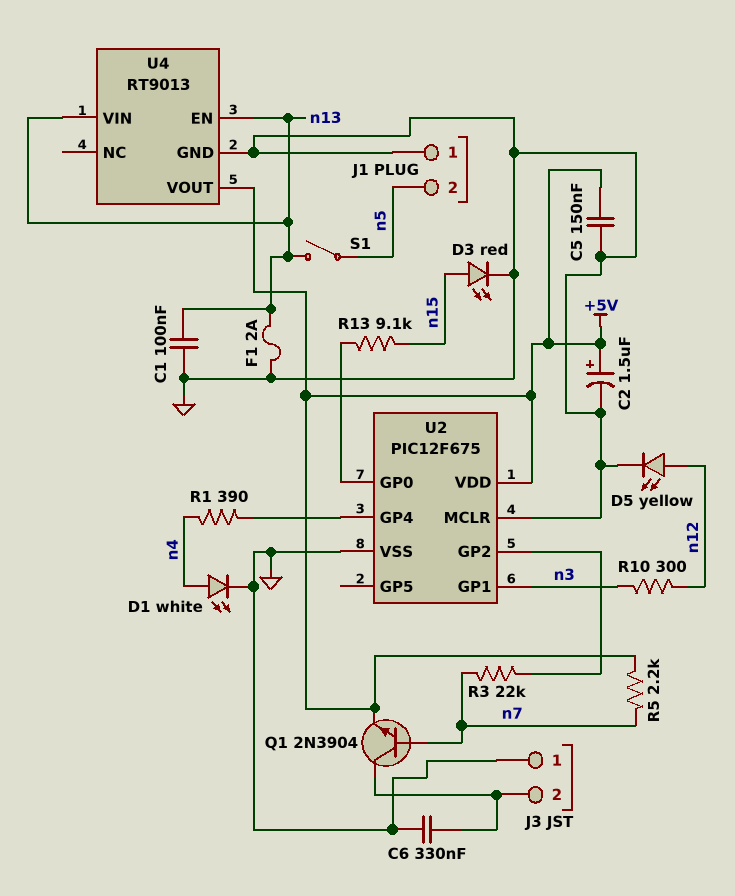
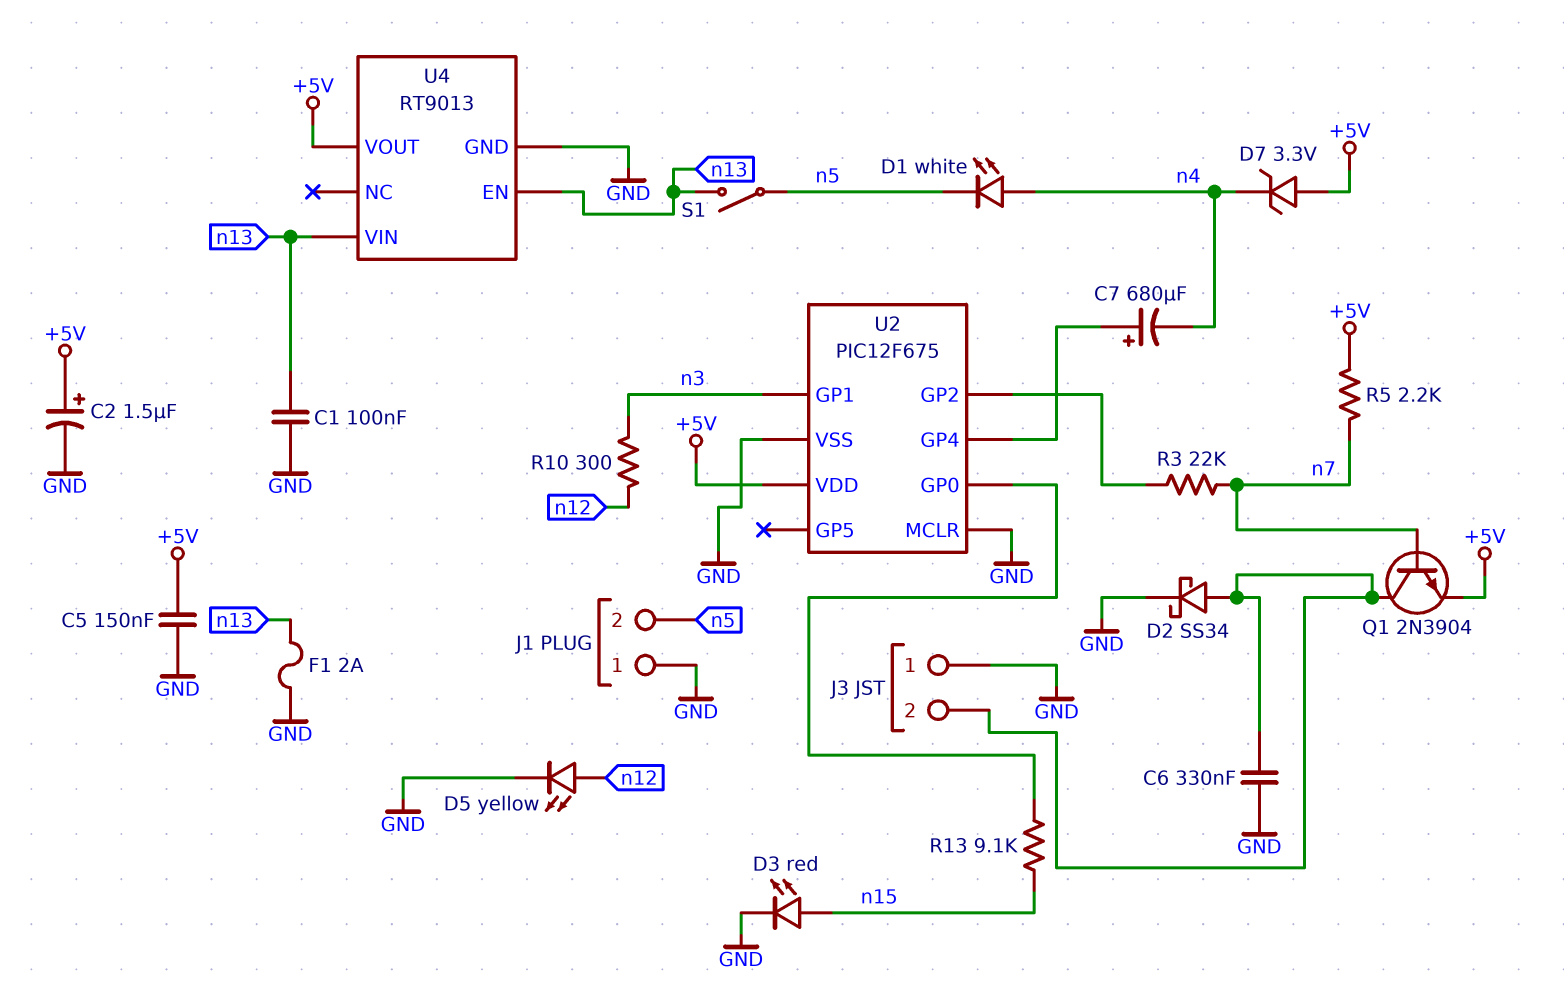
C7: none -> 680uF (plus U2/GP4, minus n4)
D1: LED white (A n4, K GND) -> LED white (A n4, K n5)
D2: none -> schottky SS34 (A J3/2, K GND)
D7: none -> zener 3.3V (A +5V, K n4)
R1: 390 (U2/GP4, n4) -> none

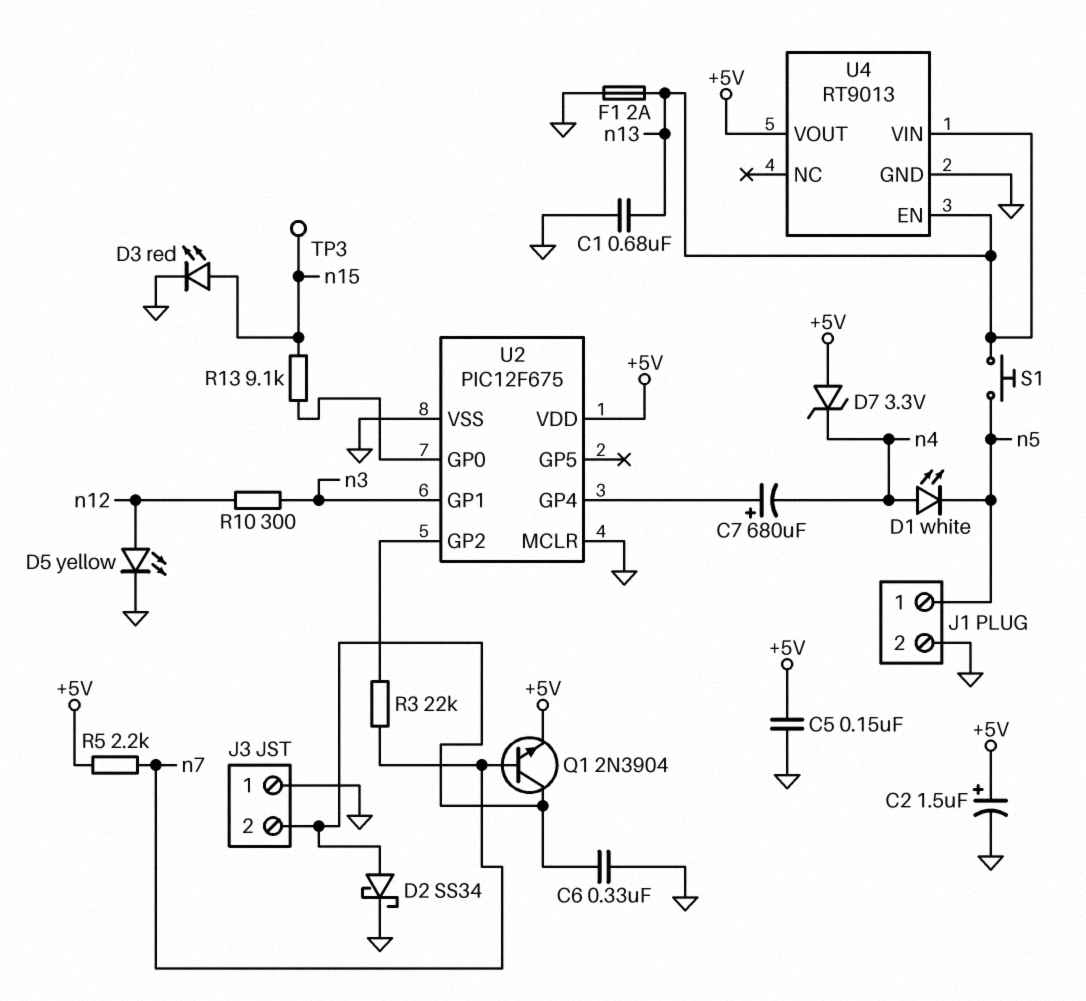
C1: 100nF (GND, n13) -> 680nF (GND, n13)
J1 pin 1: GND -> n5
J1 pin 2: n5 -> GND
S1: switch (n5, n13) -> button (n5, n13)
TP3: none -> test point (n15)

